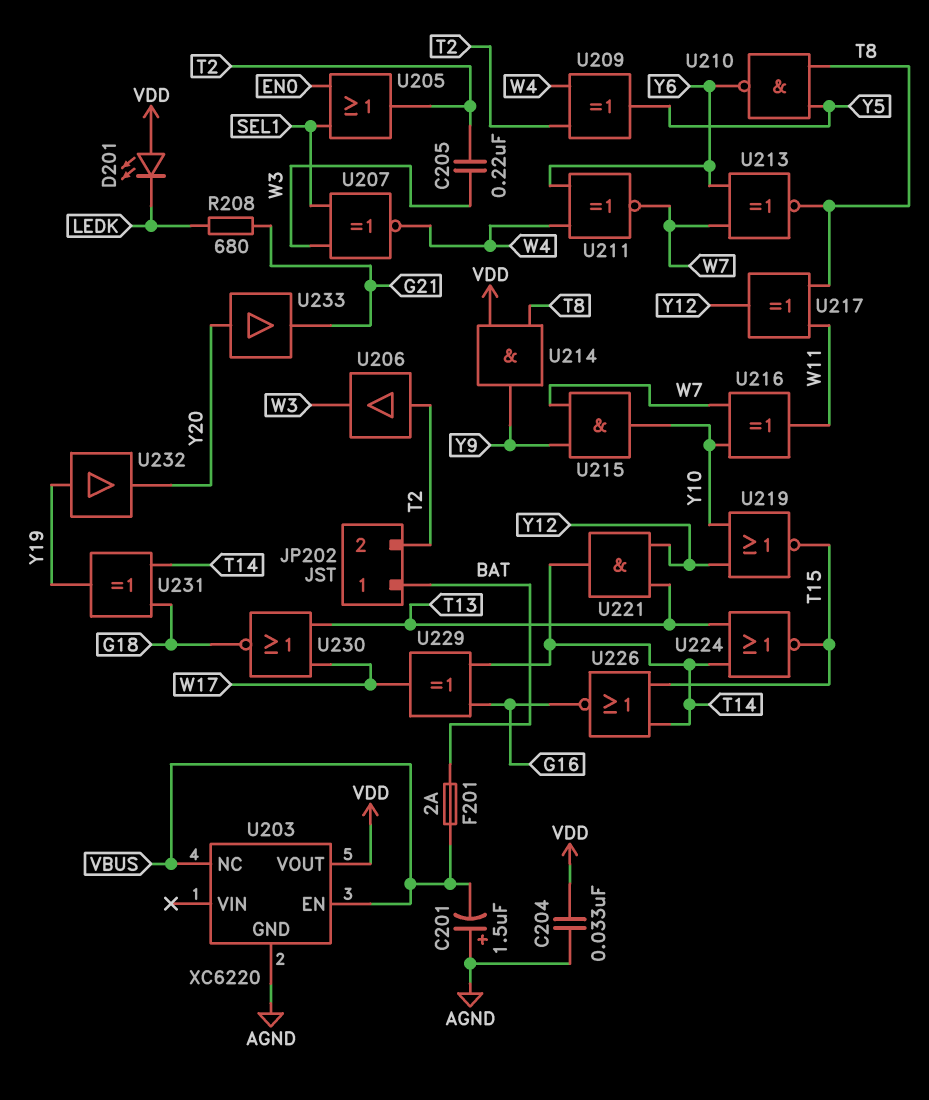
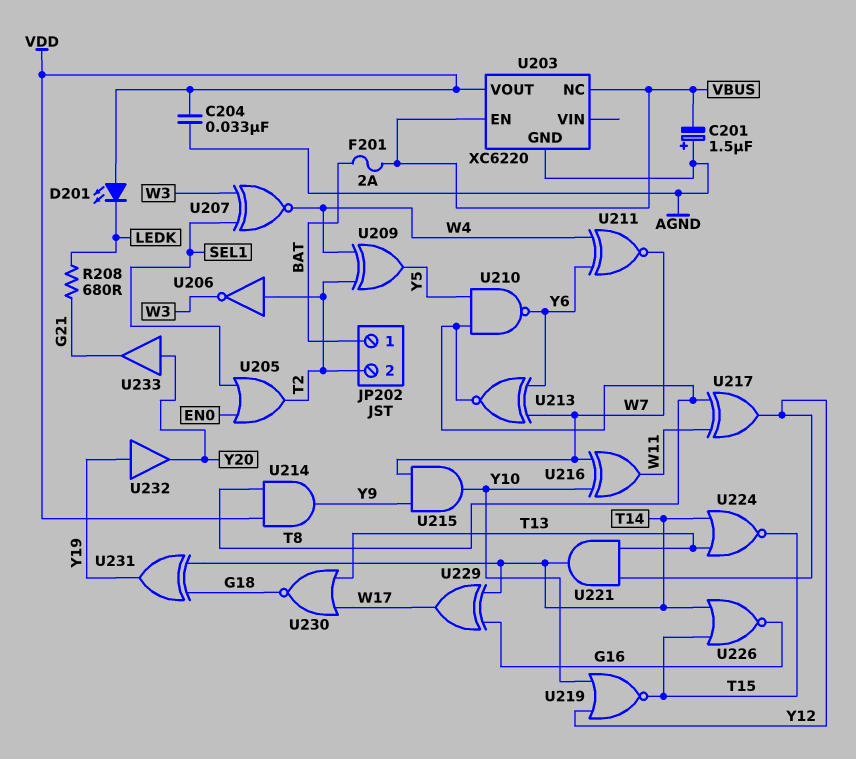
C205: 220nF (T2, W3) -> none
U206: buffer (in T2, out W3) -> NOT (in T2, out W3)

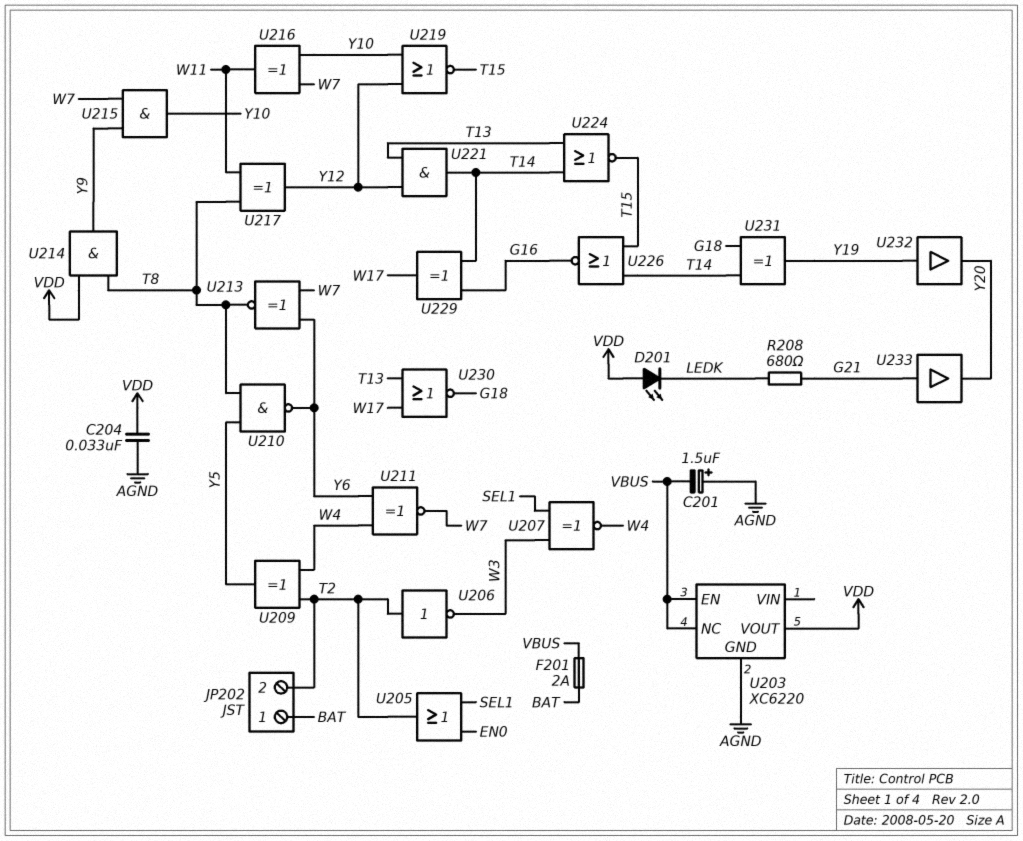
U233: buffer (in Y20, out G21) -> buffer (in G21, out Y20)

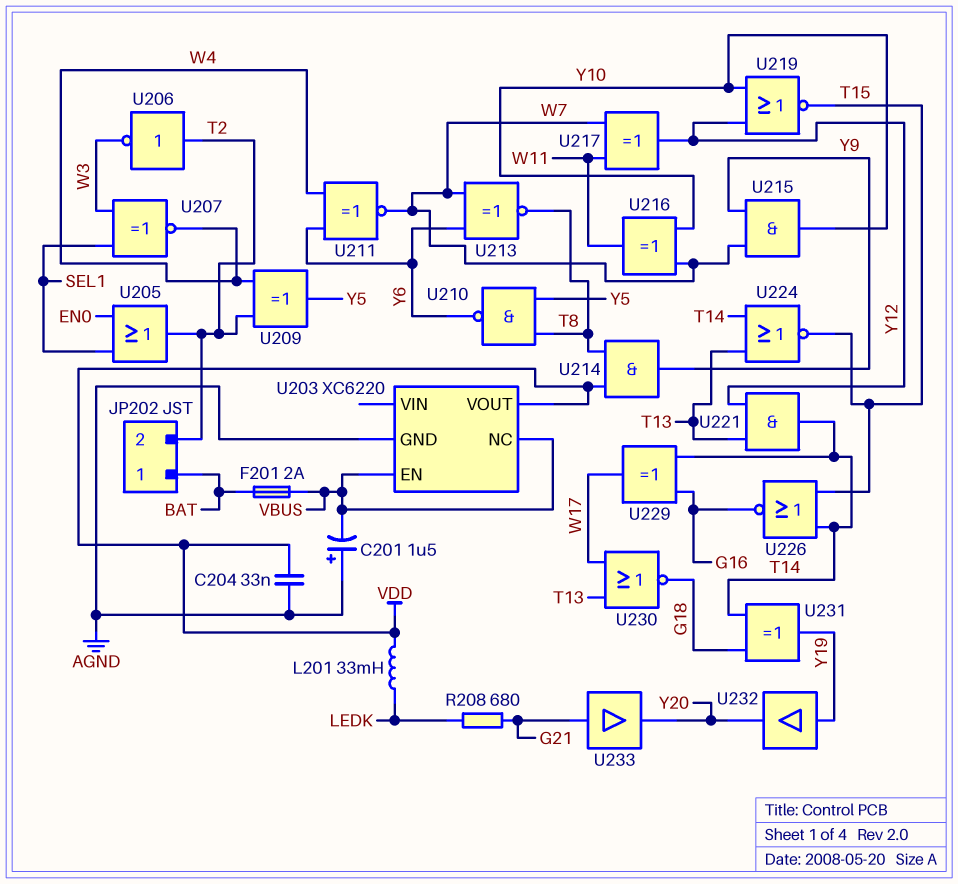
D201: LED (A VDD, K LEDK) -> none
L201: none -> 33mH (LEDK, VDD)
U217: XOR (in T8, in W11, out Y12) -> XOR (in W7, in W11, out Y12)

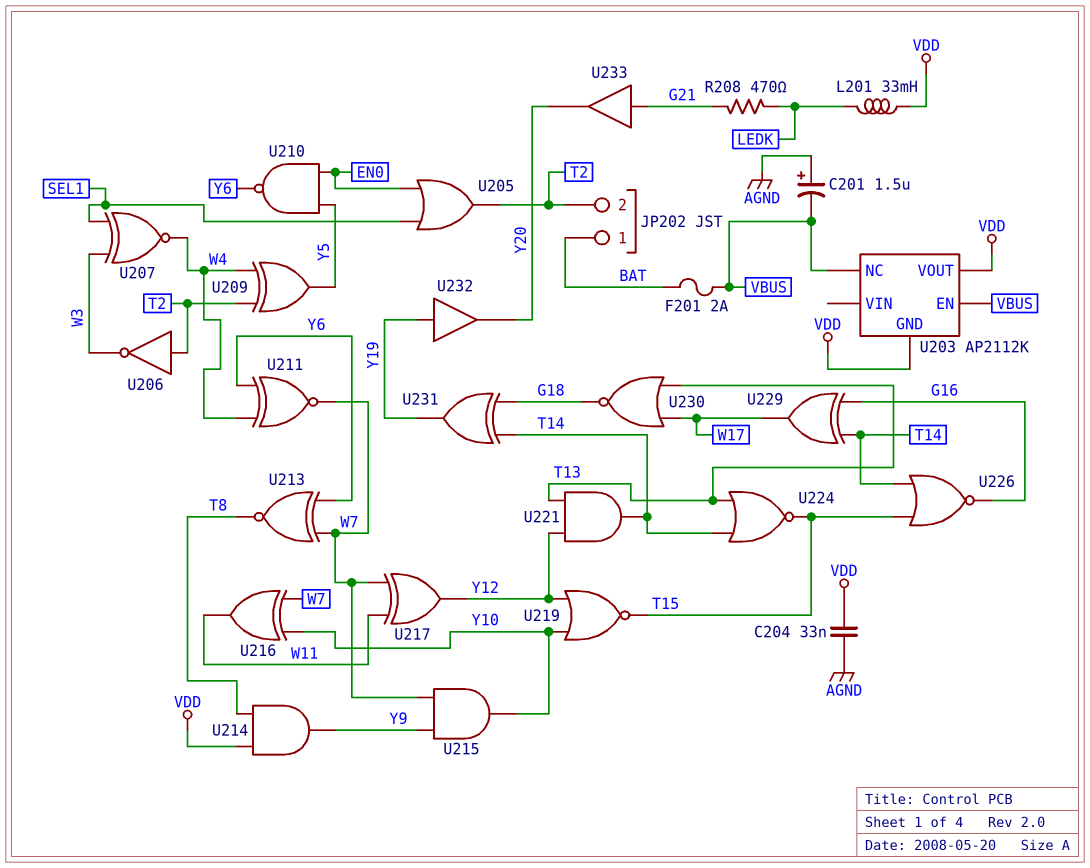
R208: 680 (G21, LEDK) -> 470 (G21, LEDK)
U203: XC6220 -> AP2112K
U203 pin GND: AGND -> VDD
U210: NAND (in T8, in Y5, out Y6) -> NAND (in EN0, in Y5, out Y6)

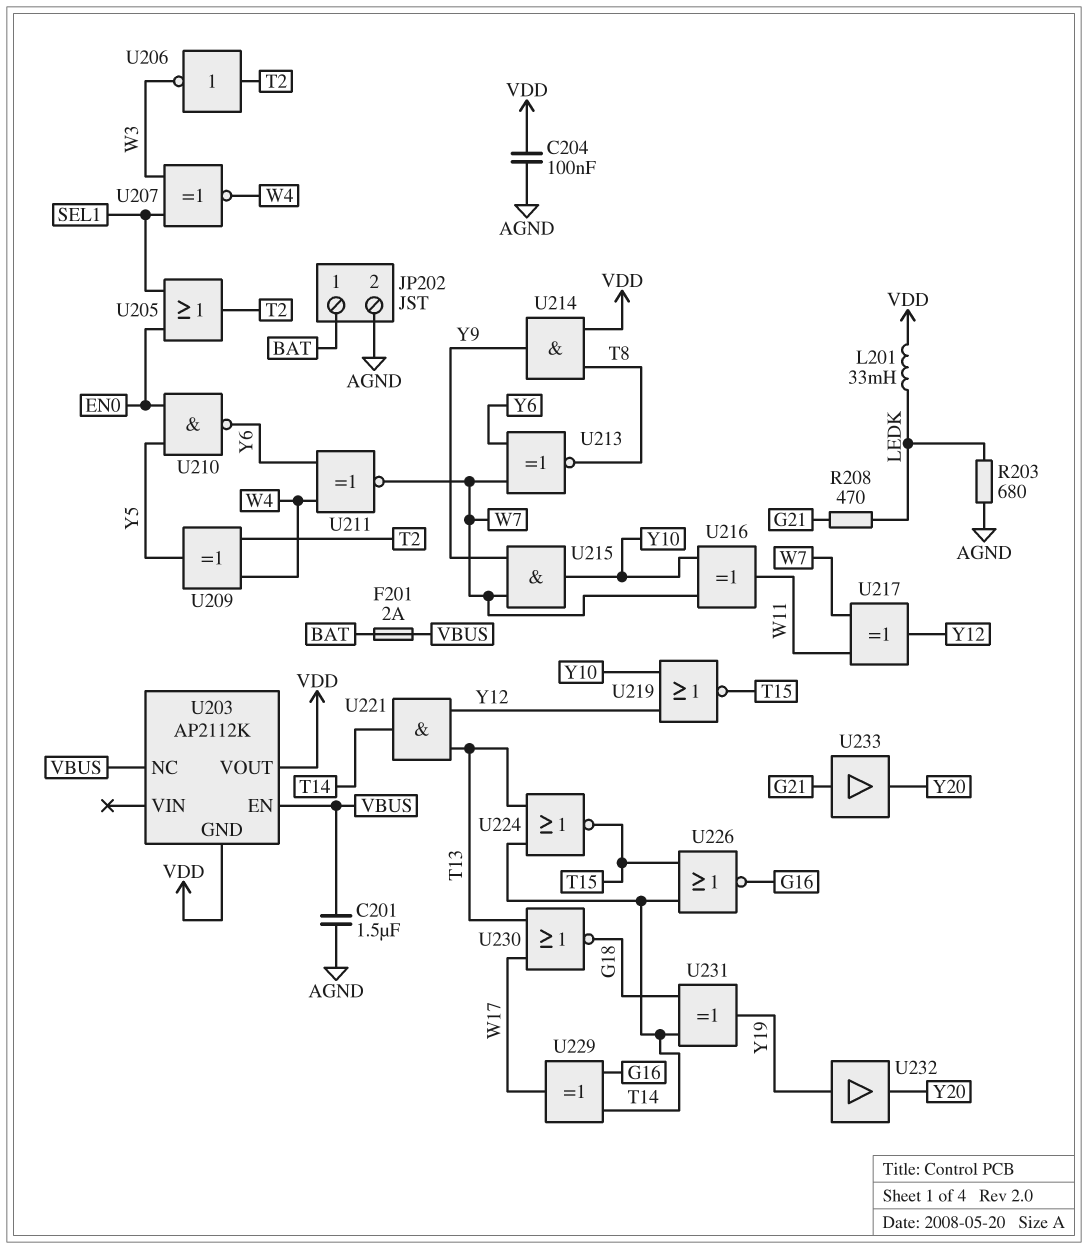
C201: 1.5uF (plus AGND, minus VBUS) -> 1.5uF (AGND, VBUS)
C204: 33nF (AGND, VDD) -> 100nF (AGND, VDD)
JP202 pin 2: T2 -> AGND
R203: none -> 680 (AGND, LEDK)

